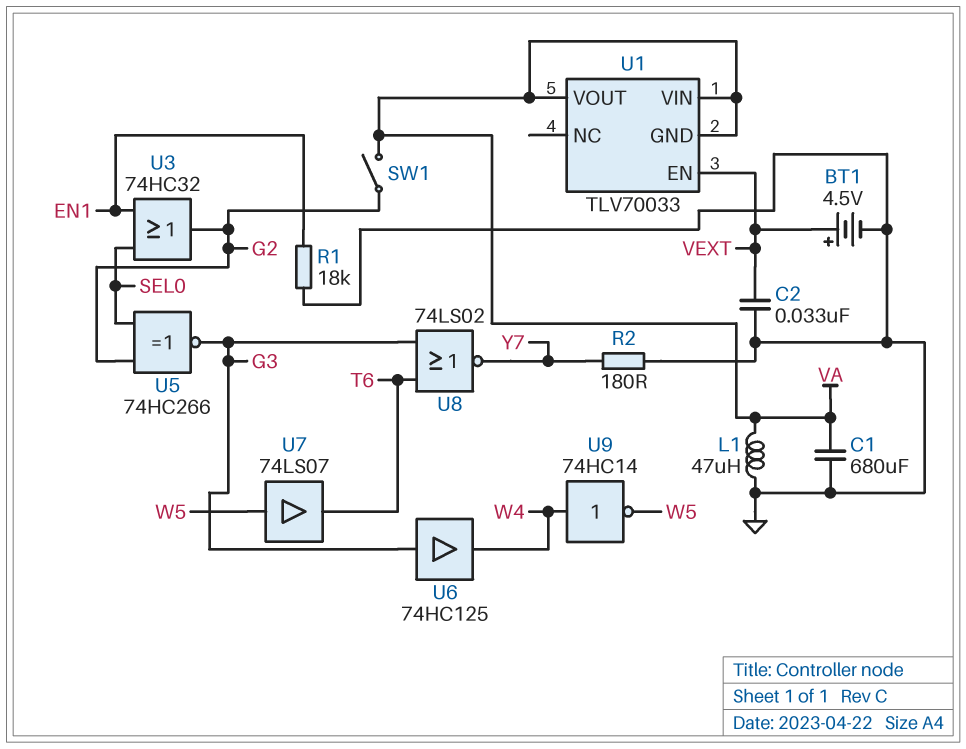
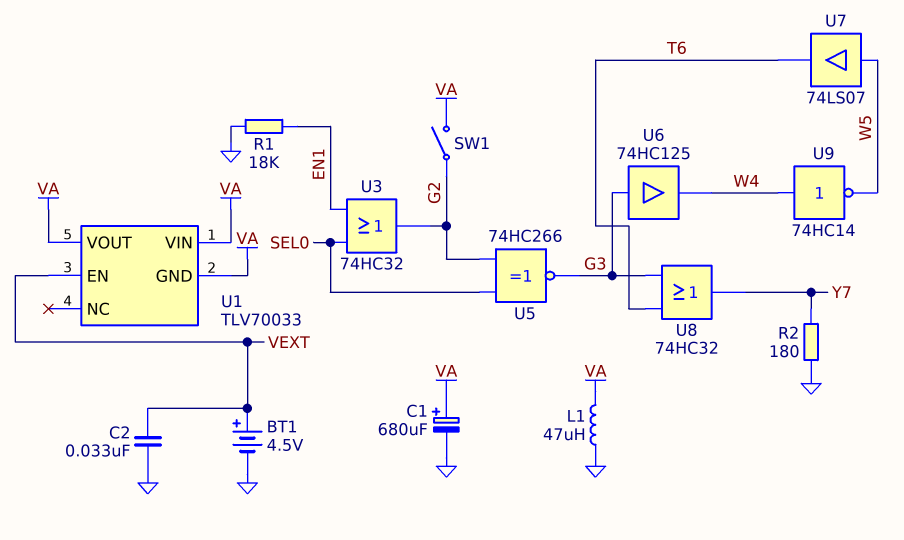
C1: 680uF (GND, VA) -> 680uF (plus VA, minus GND)
U8: NOR 74LS02 (in G3, in T6, out Y7) -> OR 74HC32 (in G3, in T6, out Y7)

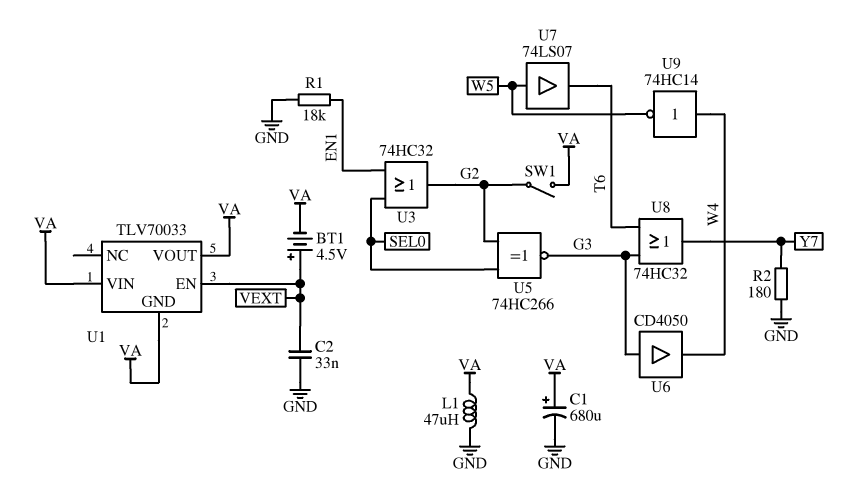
BT1: 4.5V (plus VEXT, minus GND) -> 4.5V (plus VEXT, minus VA)
U6: buffer 74HC125 (in G3, out W4) -> buffer CD4050 (in G3, out W4)

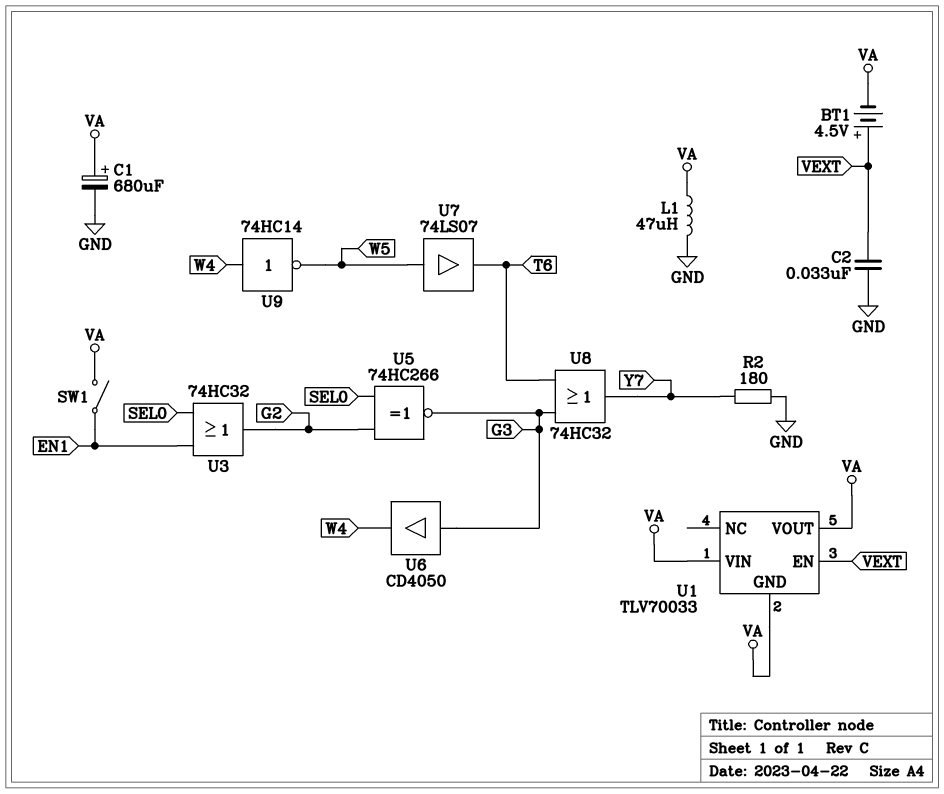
R1: 18k (EN1, GND) -> none
SW1: switch (G2, VA) -> switch (EN1, VA)

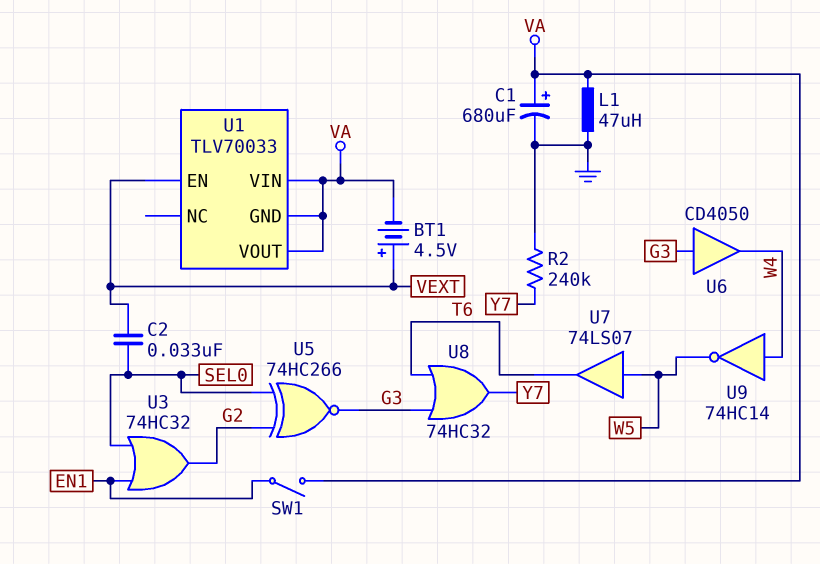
C2: 33nF (GND, VEXT) -> 33nF (SEL0, VEXT)
R2: 180 (GND, Y7) -> 240k (GND, Y7)

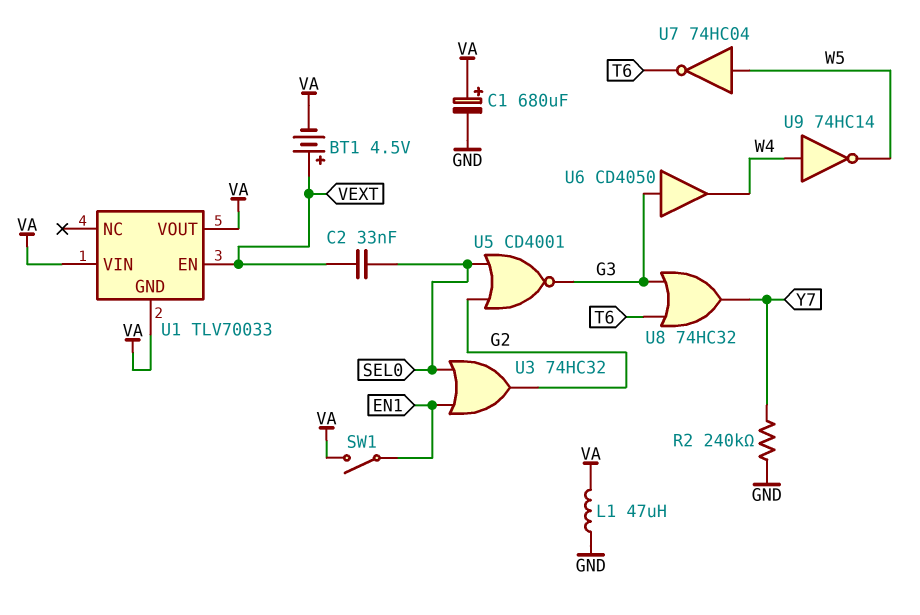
U5: XNOR 74HC266 (in G2, in SEL0, out G3) -> NOR CD4001 (in G2, in SEL0, out G3)
U7: buffer 74LS07 (in W5, out T6) -> NOT 74HC04 (in W5, out T6)

